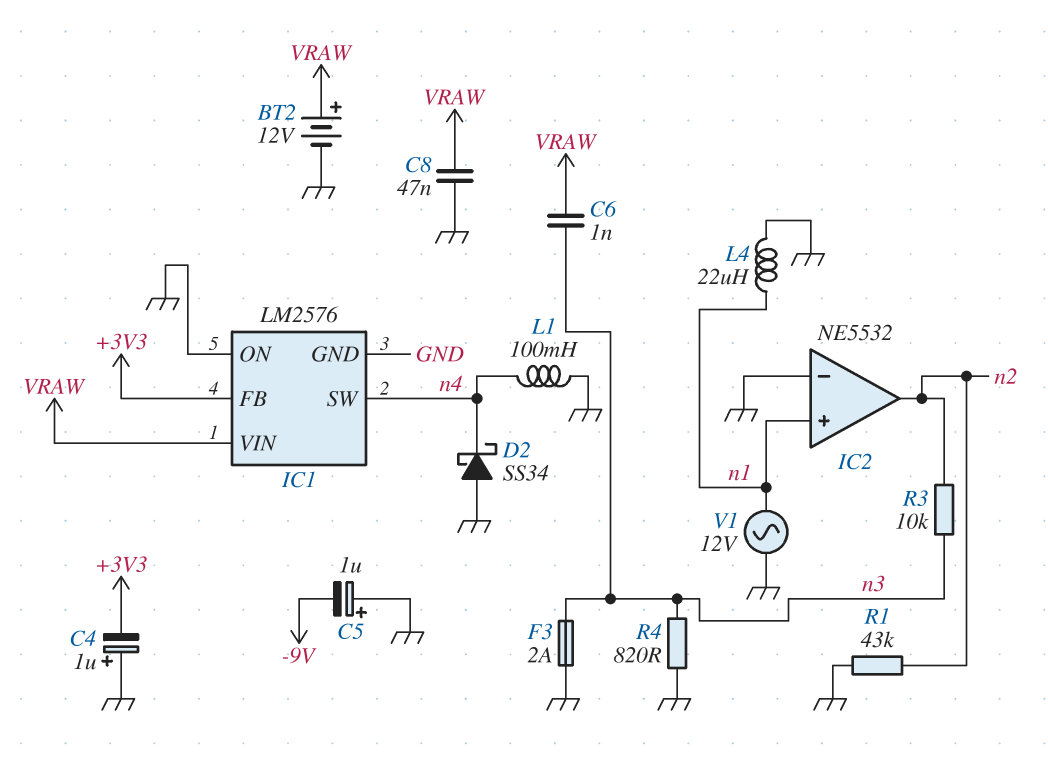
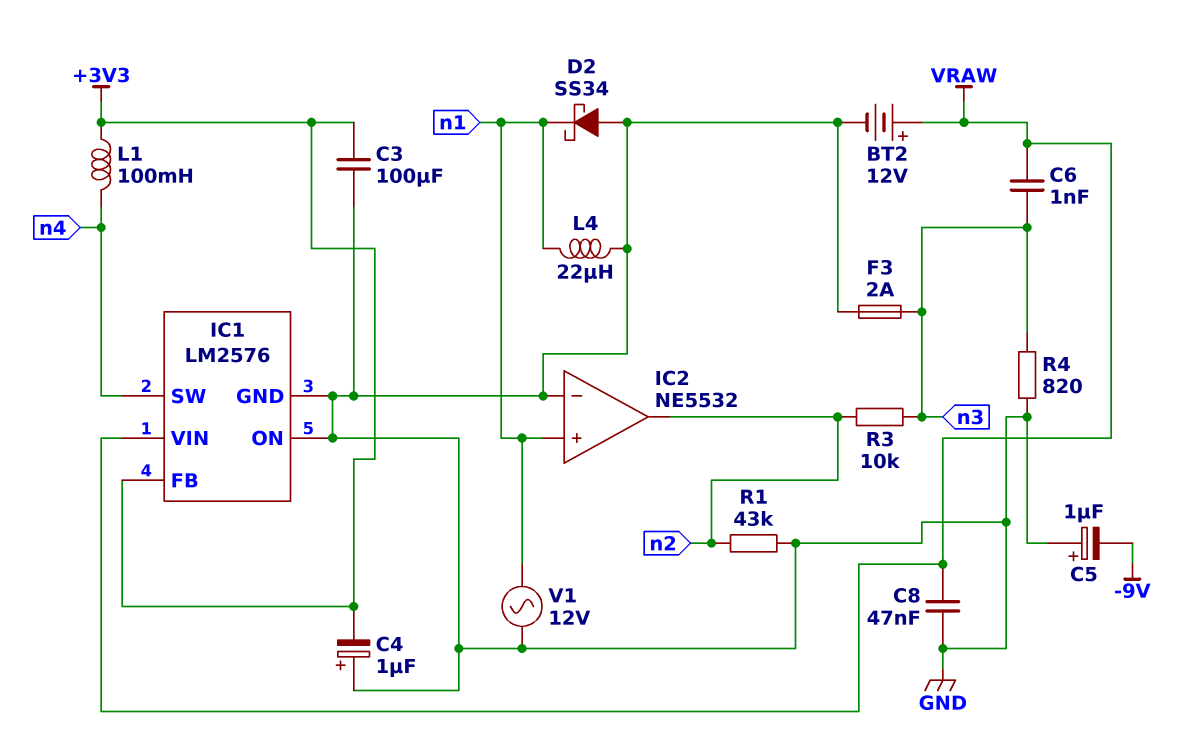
C3: none -> 100uF (+3V3, GND)
D2: schottky SS34 (A GND, K n4) -> schottky SS34 (A GND, K n1)
L1: 100mH (GND, n4) -> 100mH (+3V3, n4)

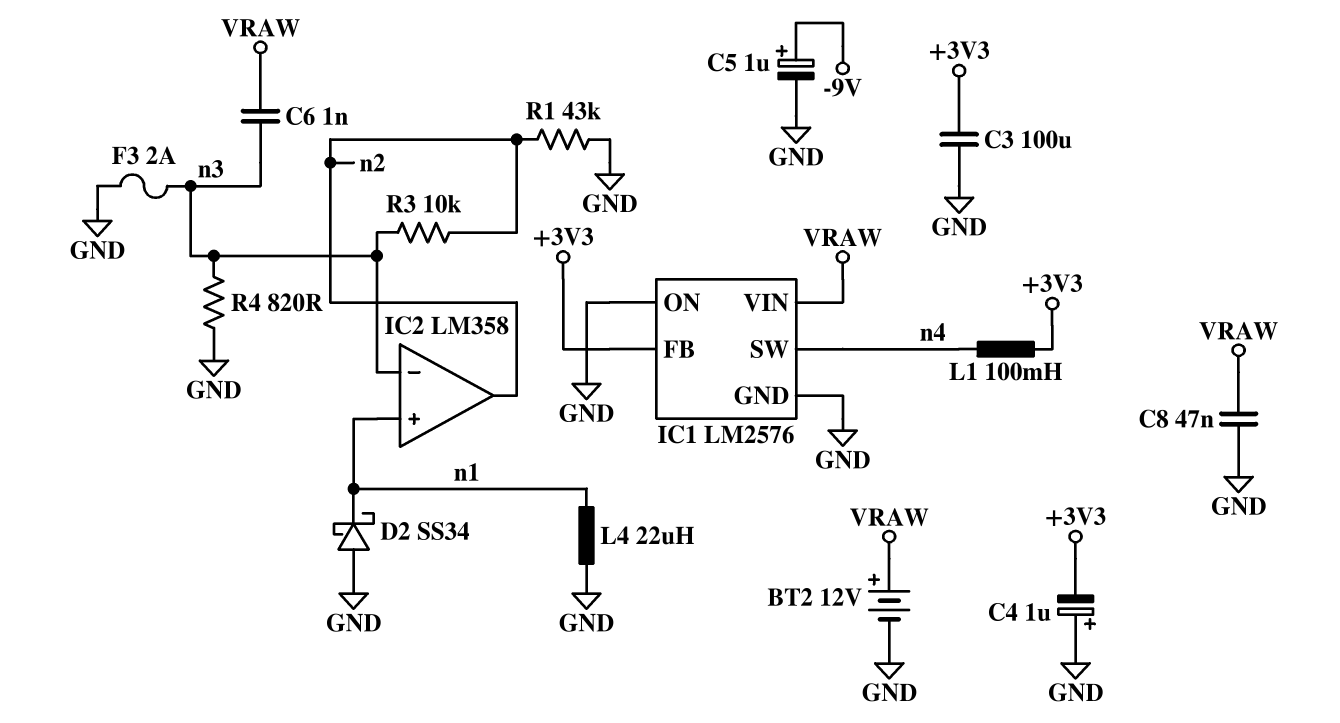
C5: 1uF (plus GND, minus -9V) -> 1uF (plus -9V, minus GND)
IC2: NE5532 -> LM358
IC2 pin in-: GND -> n3
V1: AC 12V (GND, n1) -> none

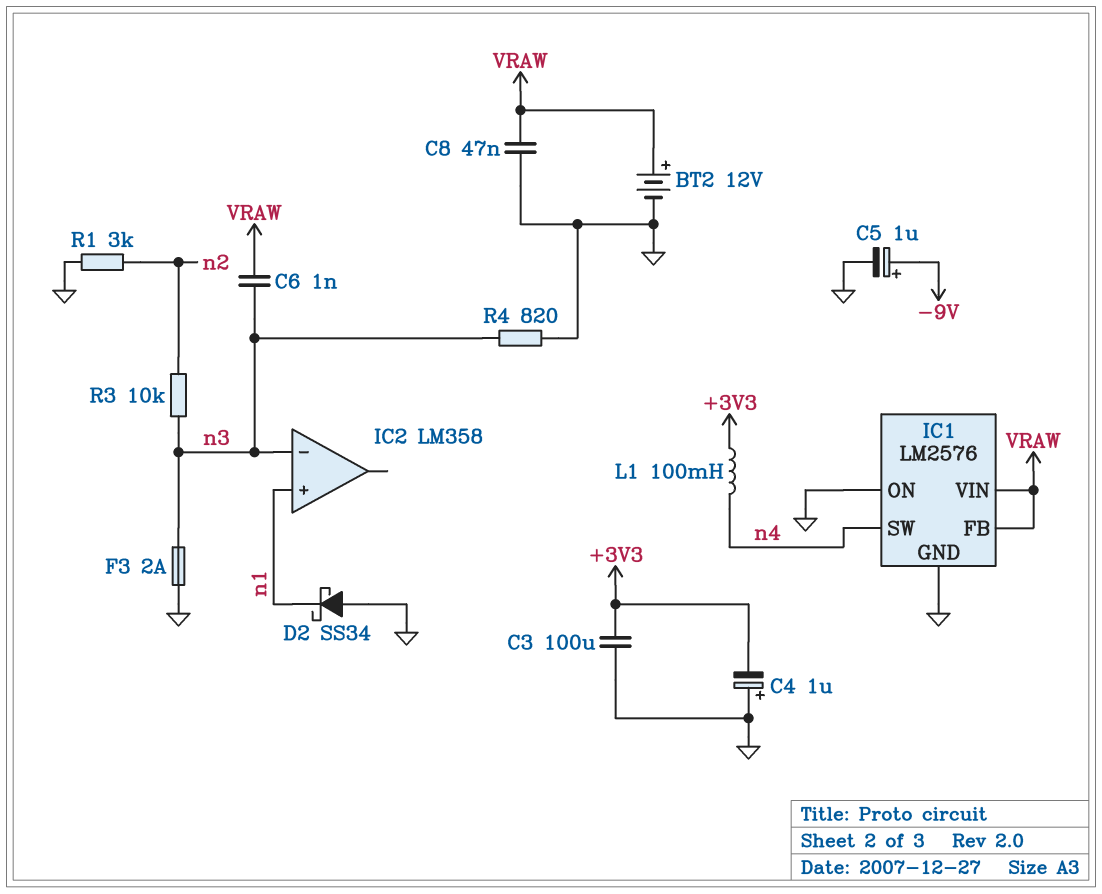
IC1 pin FB: +3V3 -> VRAW
IC2 pin out: n2 -> none
L4: 22uH (GND, n1) -> none
R1: 43k (GND, n2) -> 3k (GND, n2)

